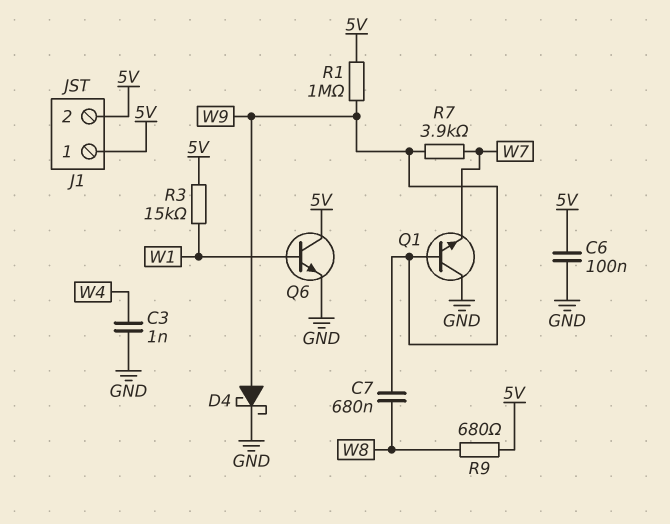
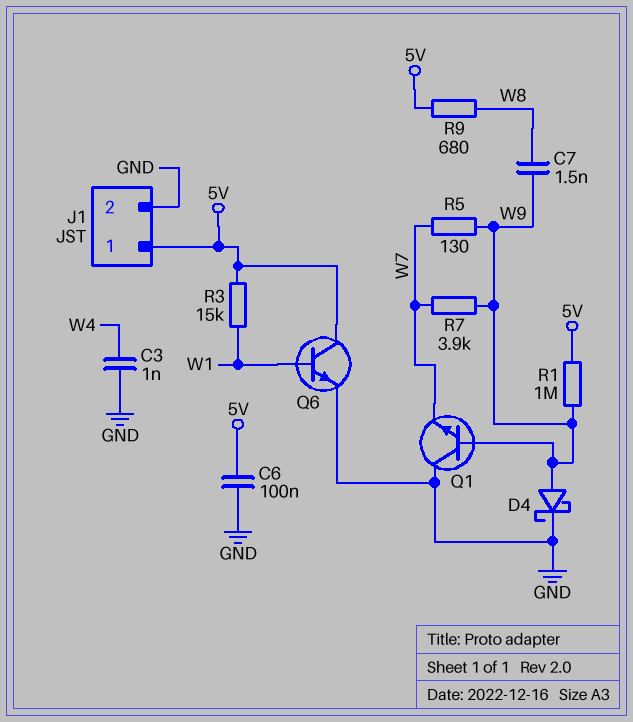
C7: 680nF (W8, W9) -> 1.5nF (W8, W9)
J1 pin 2: 5V -> GND
R5: none -> 130 (W7, W9)

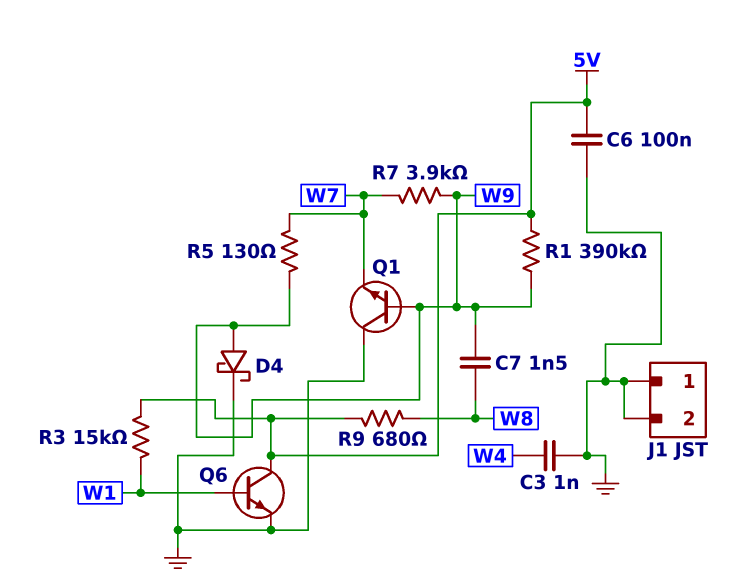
J1 pin 1: 5V -> GND
R1: 1M (5V, W9) -> 390k (5V, W9)

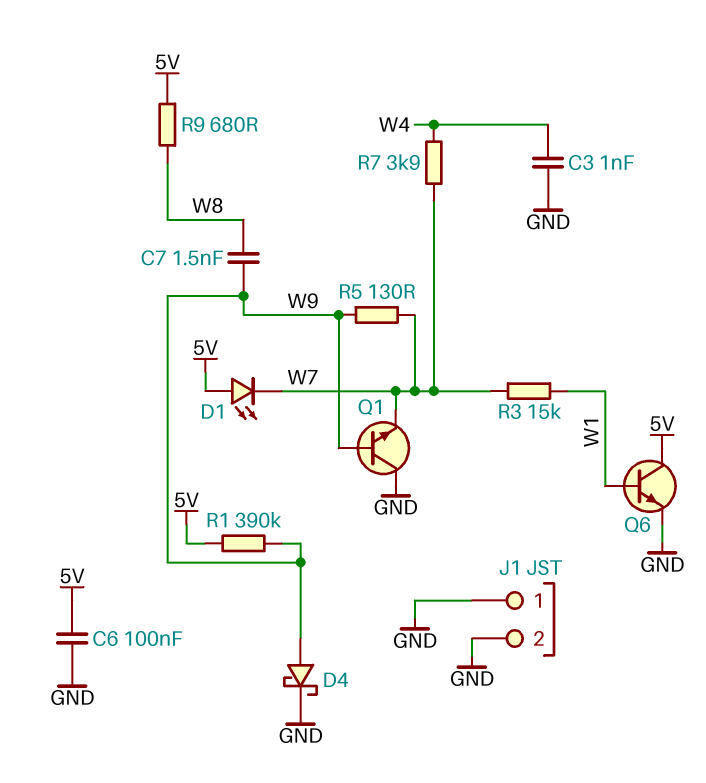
D1: none -> LED (A 5V, K W7)
R3: 15k (5V, W1) -> 15k (W1, W7)
R7: 3.9k (W7, W9) -> 3.9k (W4, W7)

